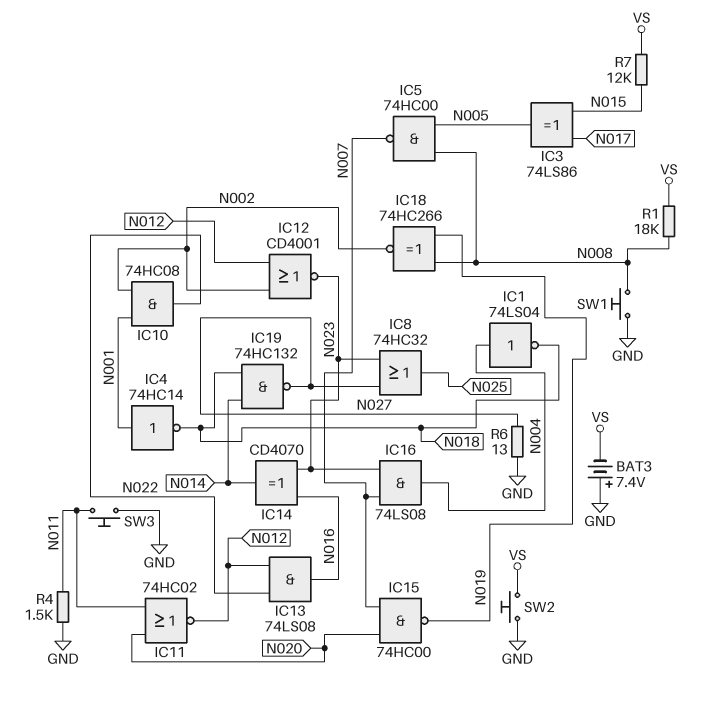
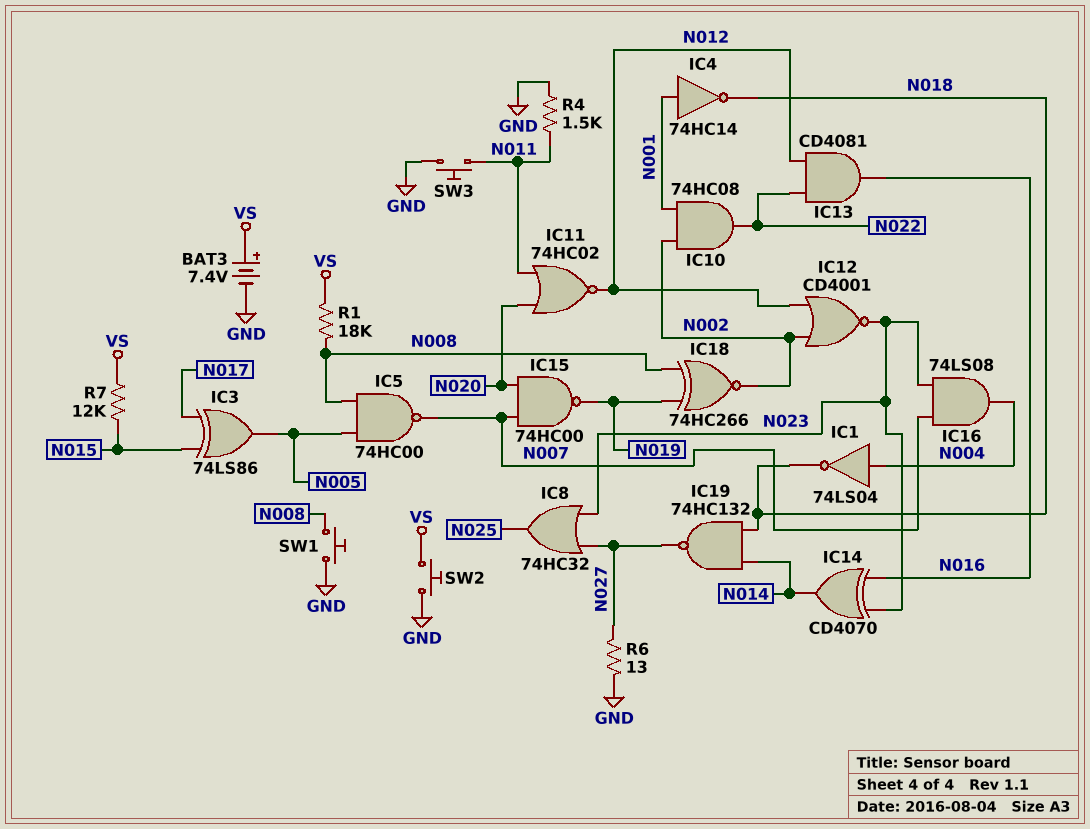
BAT3: 7.4V (plus GND, minus VS) -> 7.4V (plus VS, minus GND)
IC13: AND 74LS08 (in N012, in N022, out N016) -> AND CD4081 (in N012, in N022, out N016)

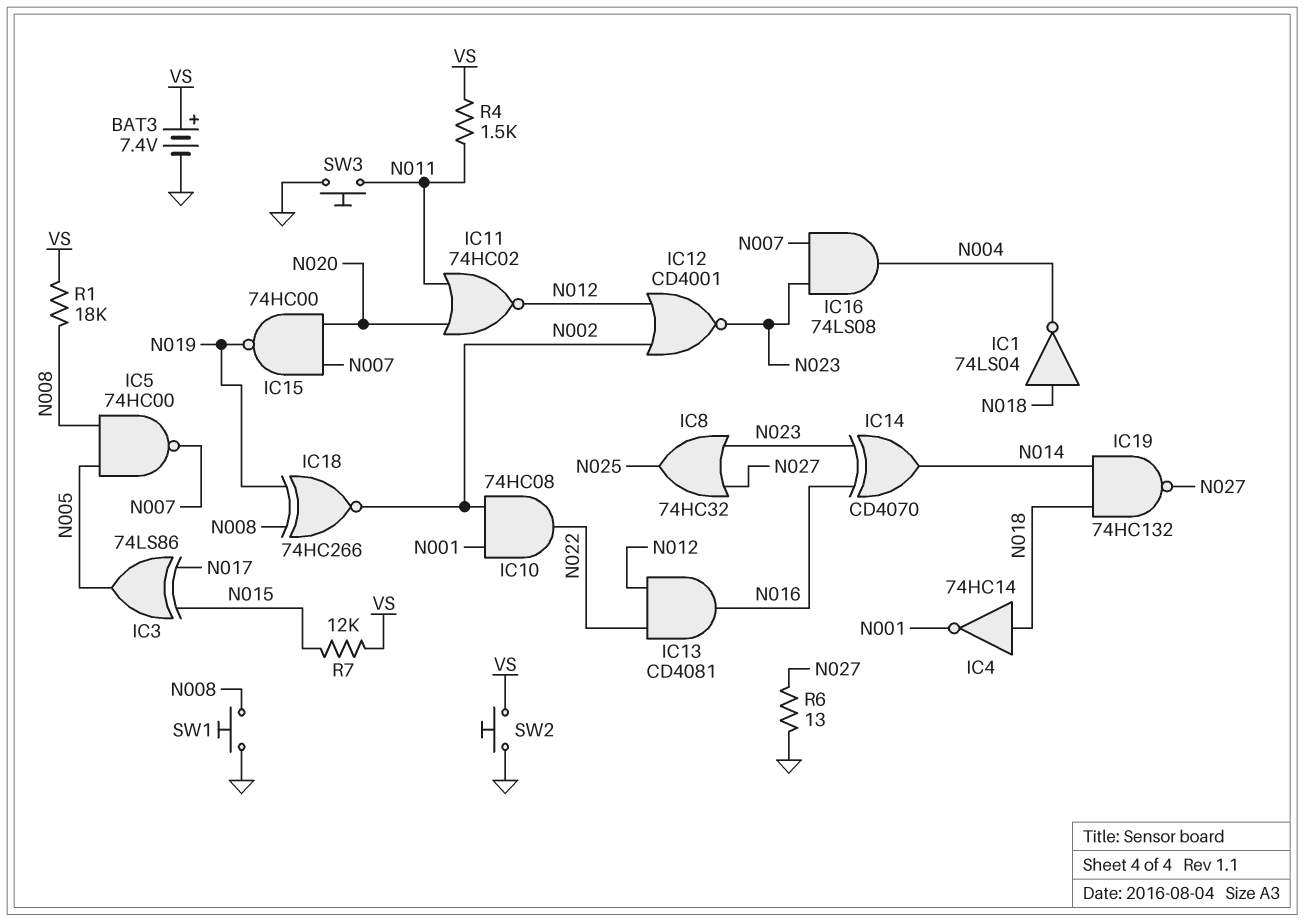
IC1: NOT 74LS04 (in N004, out N018) -> NOT 74LS04 (in N018, out N004)
IC4: NOT 74HC14 (in N001, out N018) -> NOT 74HC14 (in N018, out N001)
R4: 1.5k (GND, N011) -> 1.5k (N011, VS)

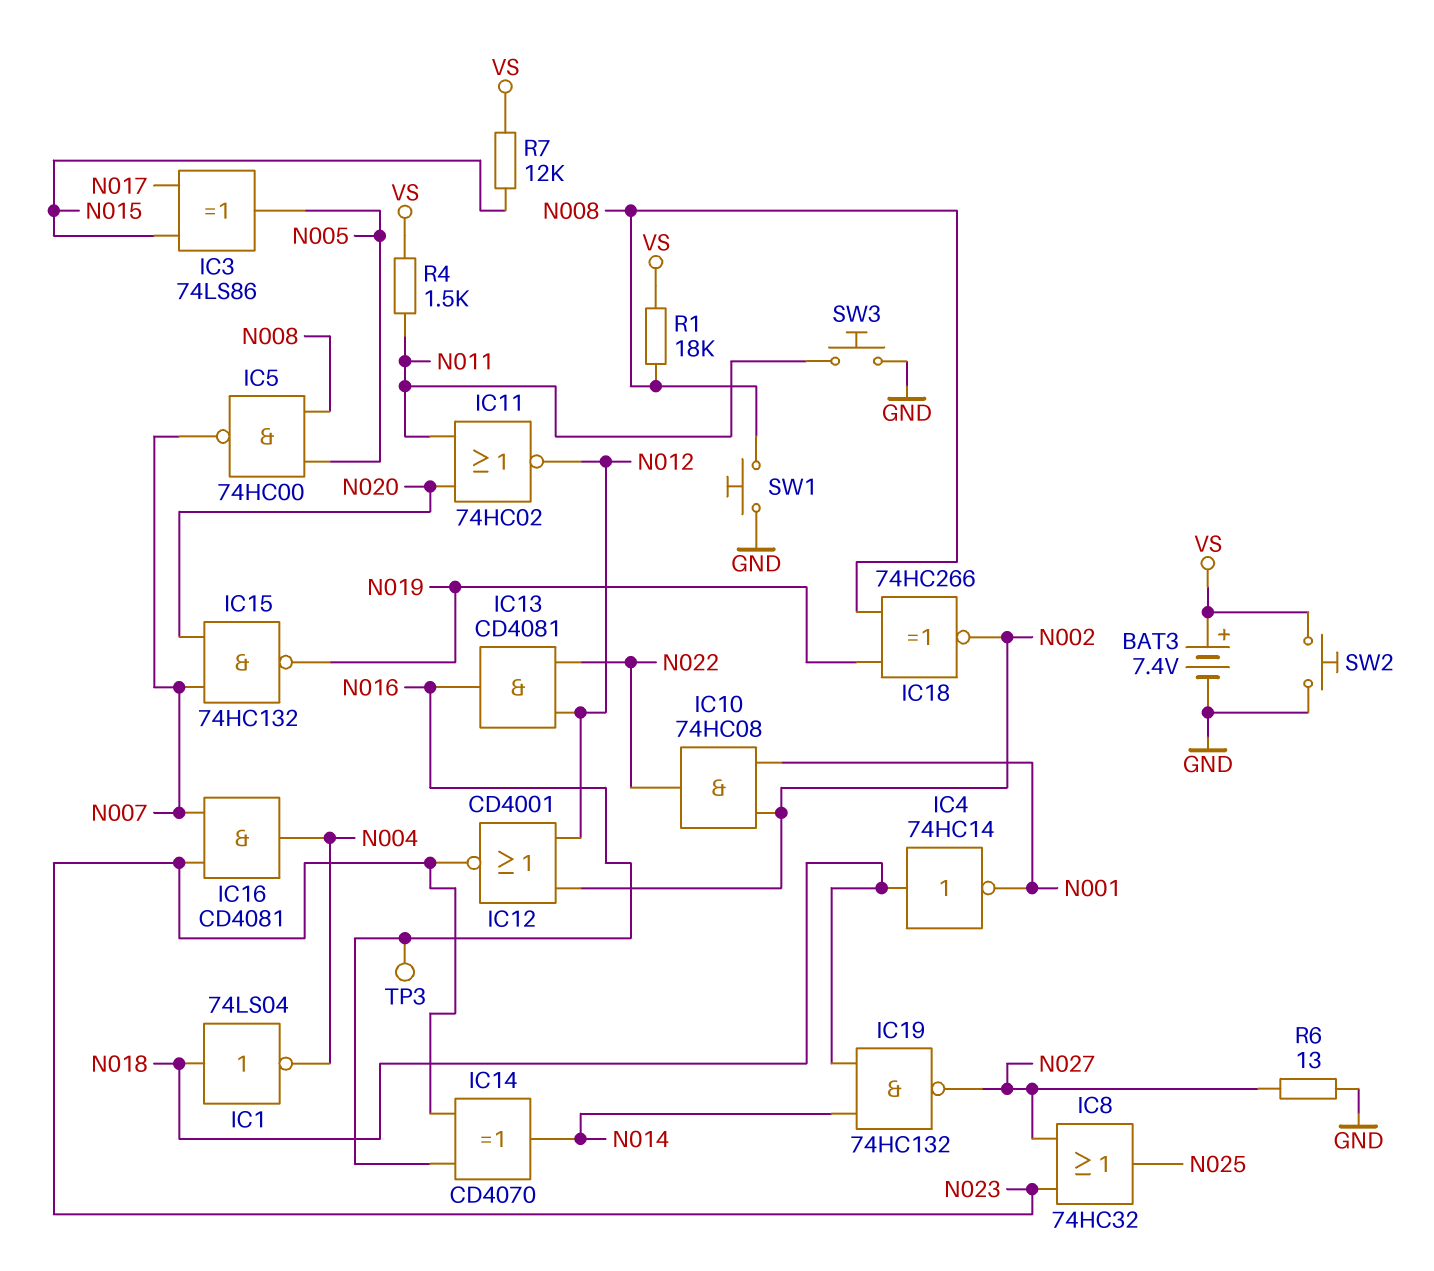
IC15: NAND 74HC00 (in N007, in N020, out N019) -> NAND 74HC132 (in N007, in N020, out N019)
IC16: AND 74LS08 (in N007, in N023, out N004) -> AND CD4081 (in N007, in N023, out N004)
TP3: none -> test point (N016)

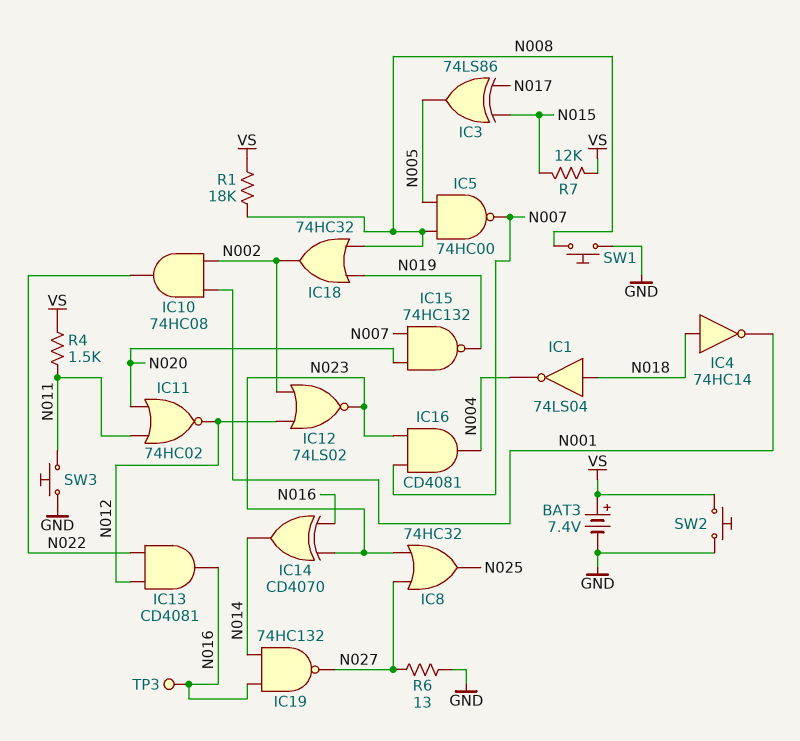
IC12: NOR CD4001 (in N002, in N012, out N023) -> NOR 74LS02 (in N002, in N012, out N023)
IC18: XNOR 74HC266 (in N008, in N019, out N002) -> OR 74HC32 (in N008, in N019, out N002)
IC19: NAND 74HC132 (in N014, in N018, out N027) -> NAND 74HC132 (in N014, in N016, out N027)

